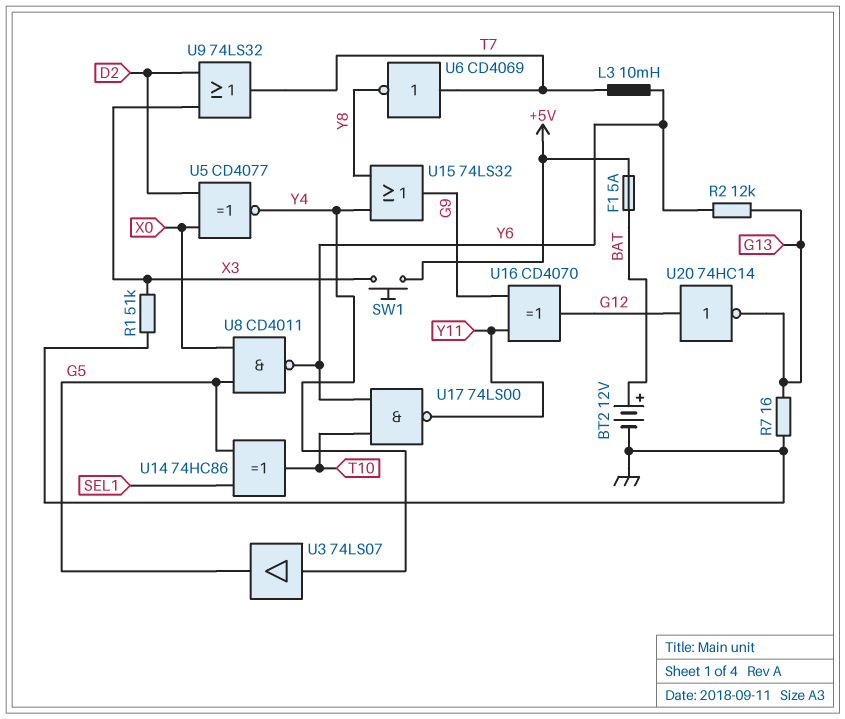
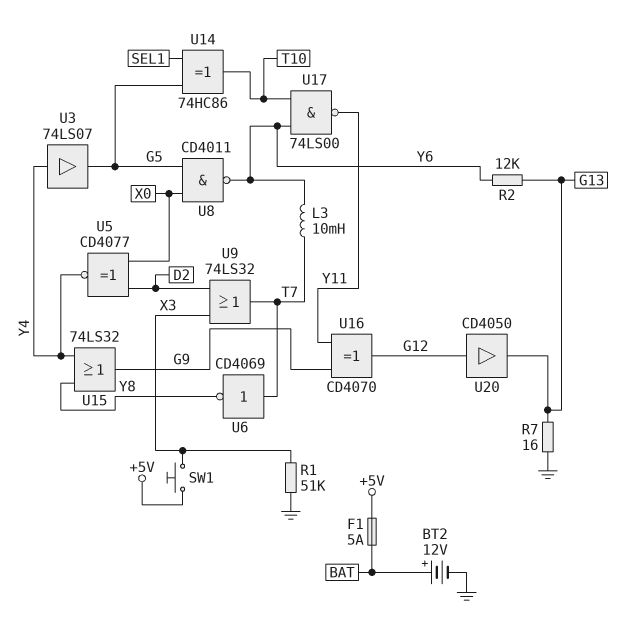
U20: NOT 74HC14 (in G12, out G13) -> buffer CD4050 (in G12, out G13)

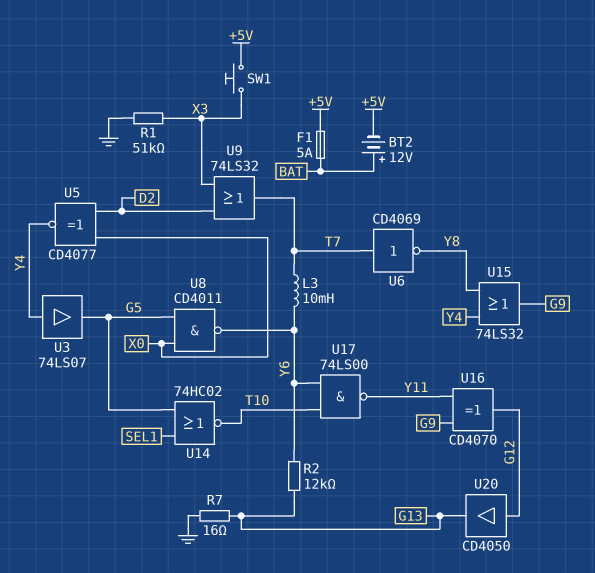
BT2: 12V (plus BAT, minus GND) -> 12V (plus BAT, minus +5V)
U14: XOR 74HC86 (in G5, in SEL1, out T10) -> NOR 74HC02 (in G5, in SEL1, out T10)

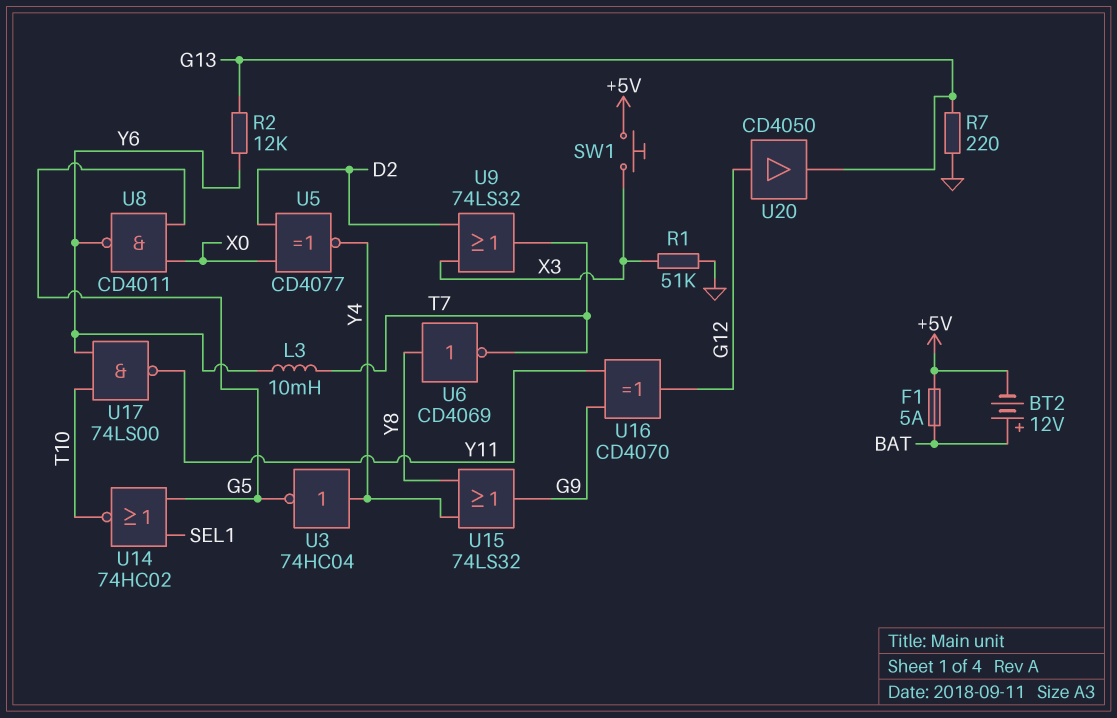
R7: 16 (G13, GND) -> 220 (G13, GND)
U3: buffer 74LS07 (in Y4, out G5) -> NOT 74HC04 (in Y4, out G5)
U6: NOT CD4069 (in T7, out Y8) -> NOT CD4069 (in Y8, out T7)

